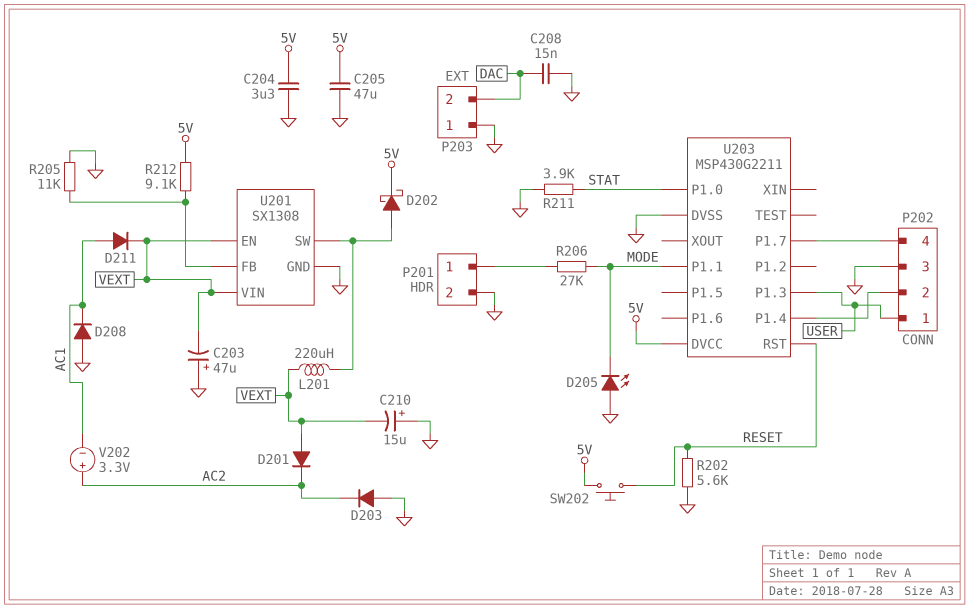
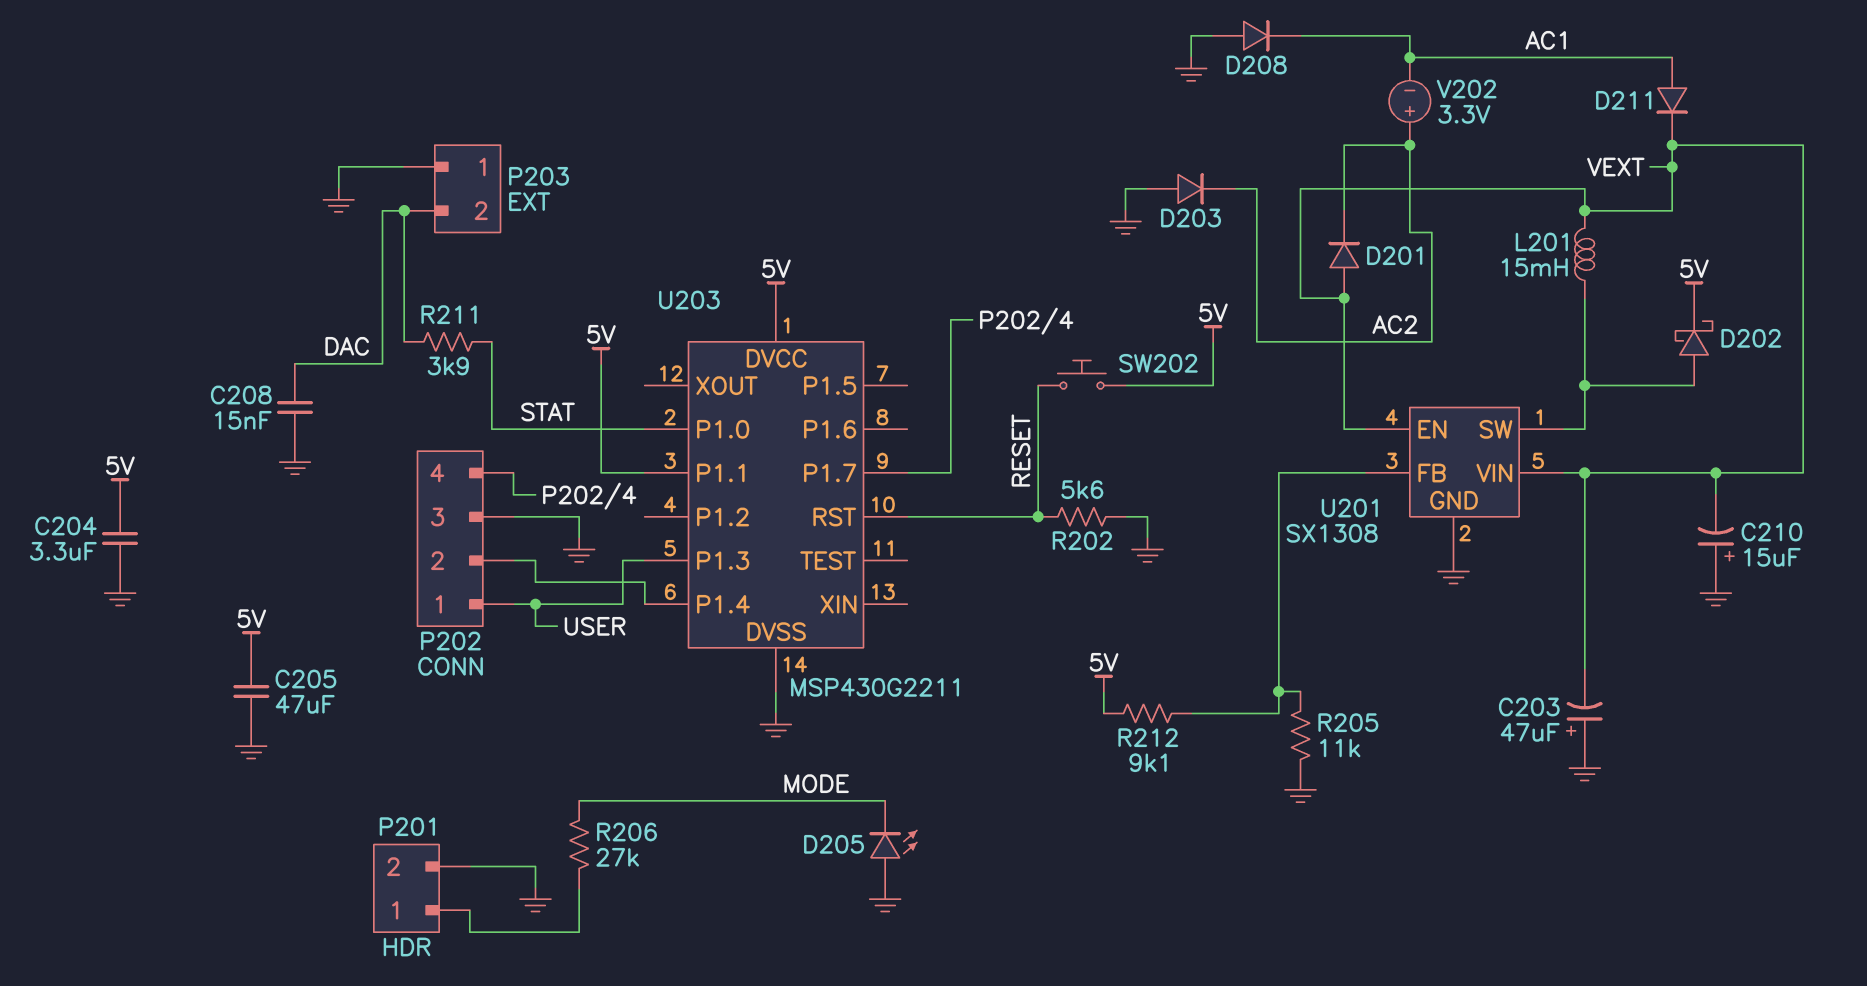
L201: 220uH (U201/SW, VEXT) -> 15mH (U201/SW, VEXT)
R211: 3.9k (GND, STAT) -> 3.9k (DAC, STAT)
U203 pin P1.1: MODE -> 5V

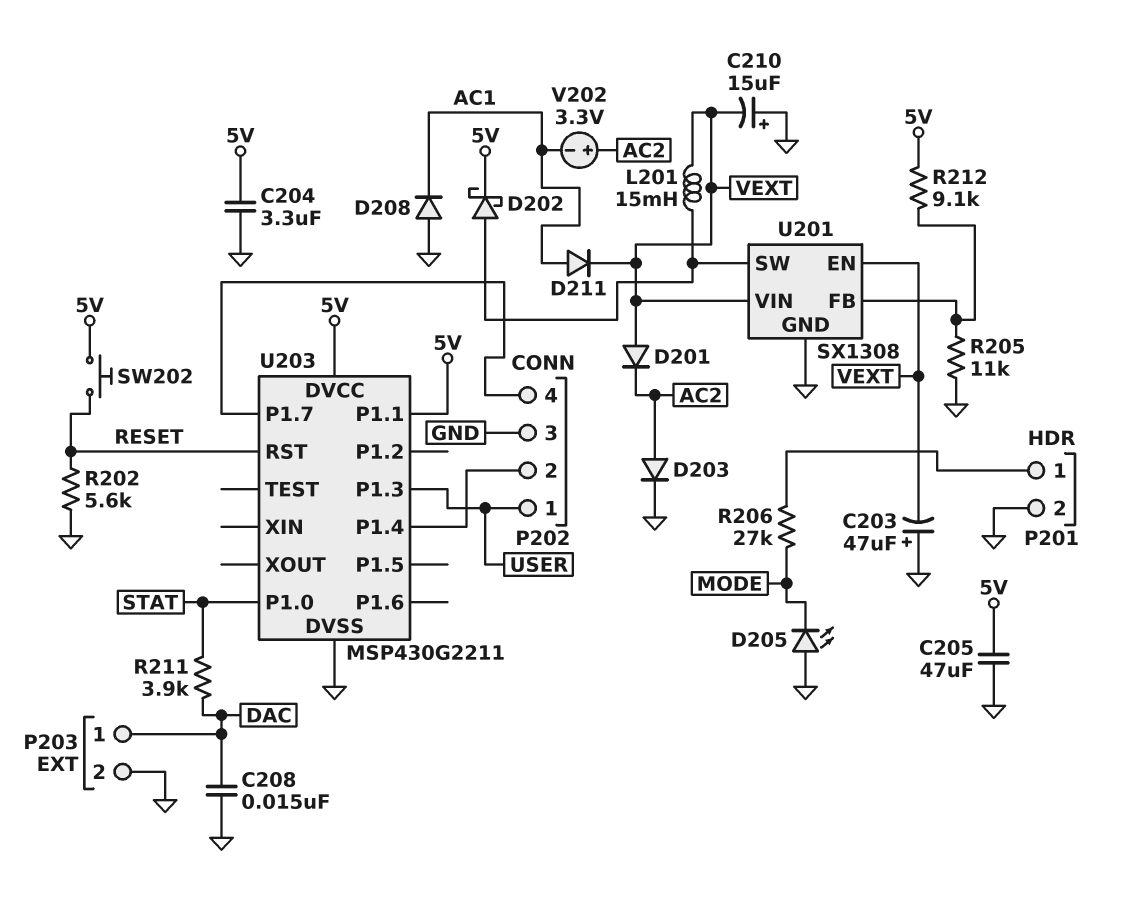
D203: diode (A GND, K AC2) -> diode (A AC2, K GND)
P203 pin 1: GND -> DAC
P203 pin 2: DAC -> GND

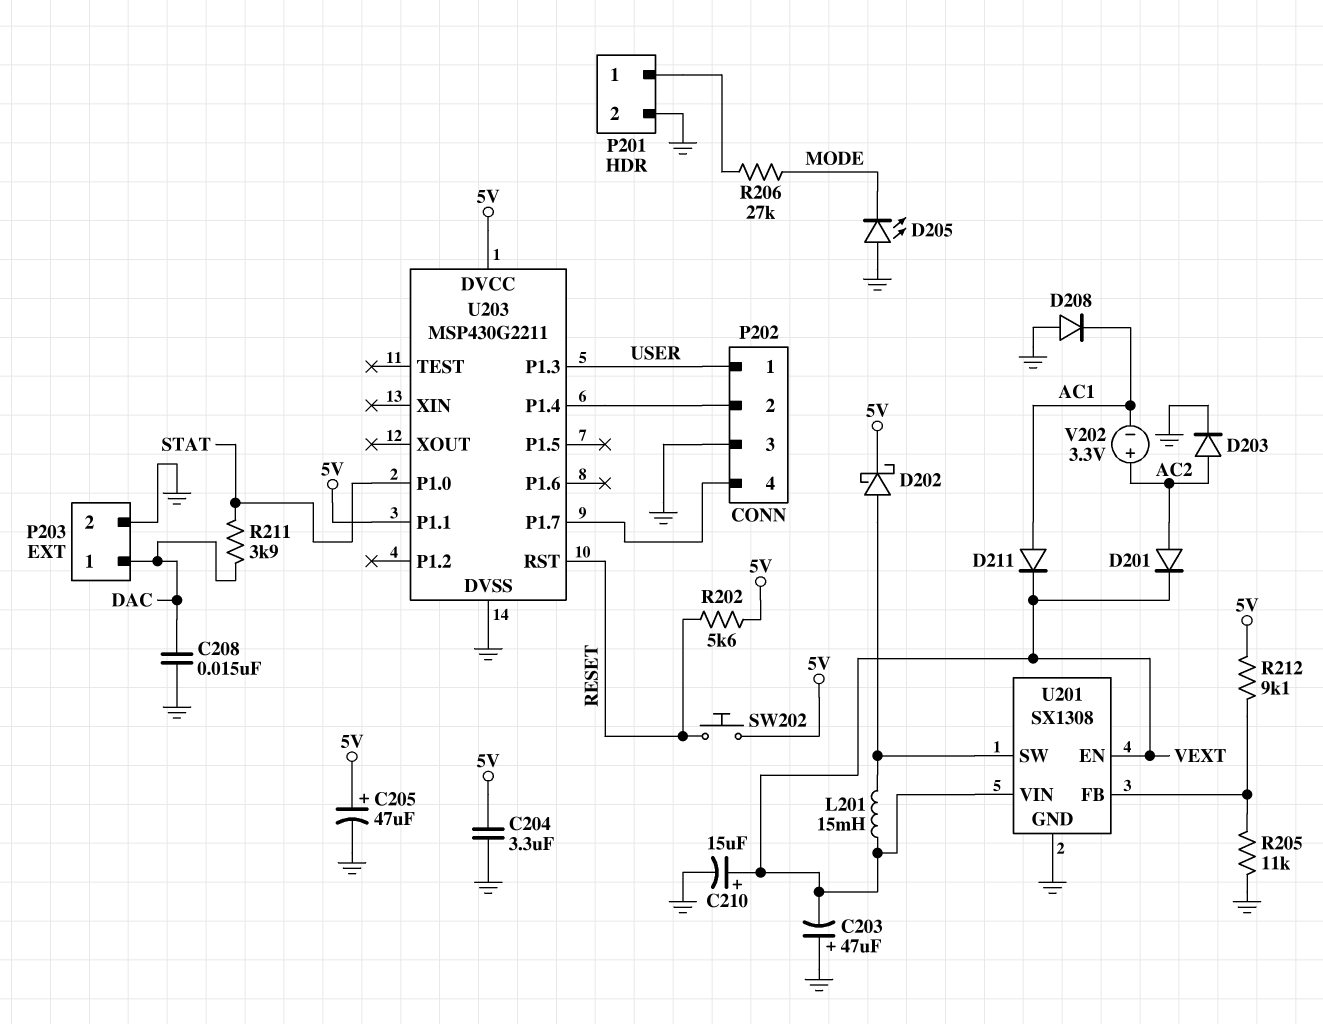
C205: 47uF (5V, GND) -> 47uF (plus 5V, minus GND)
C210: 15uF (plus GND, minus VEXT) -> 15uF (plus VEXT, minus GND)
D201: diode (A VEXT, K AC2) -> diode (A AC2, K VEXT)
R202: 5.6k (GND, RESET) -> 5.6k (5V, RESET)

